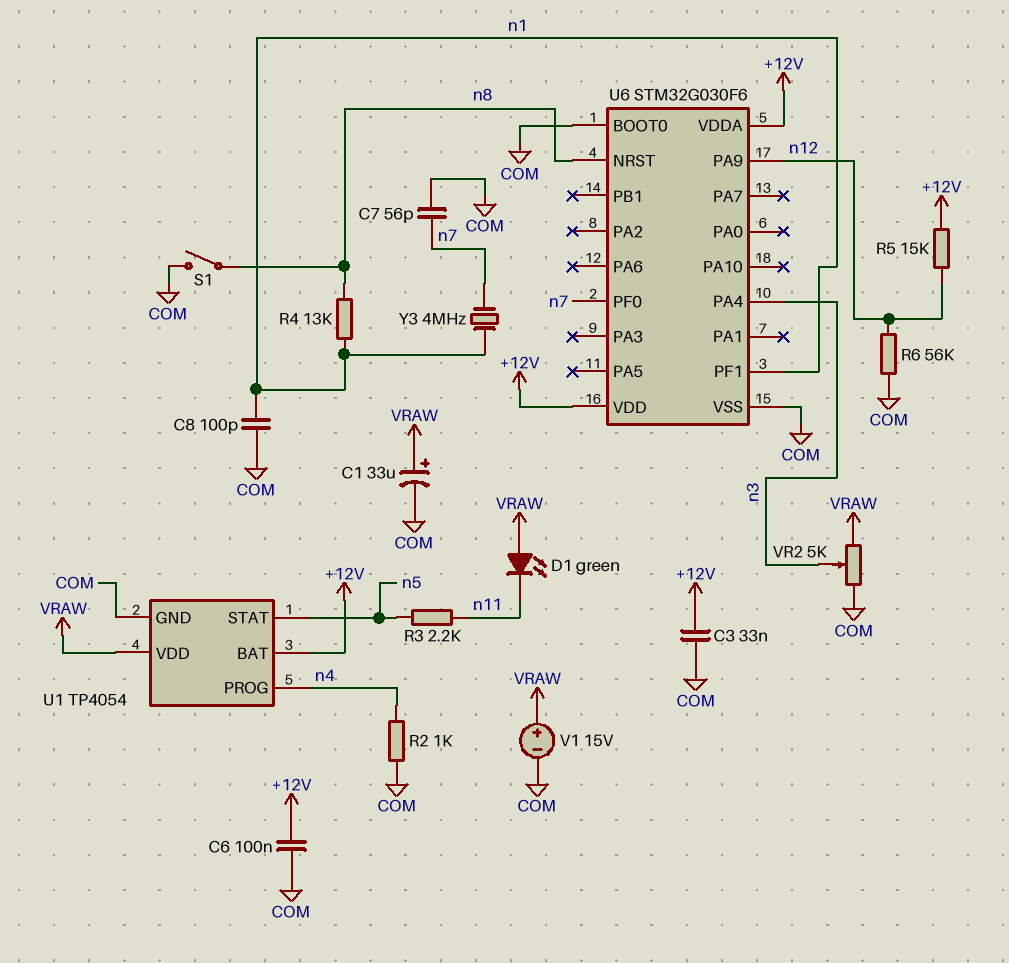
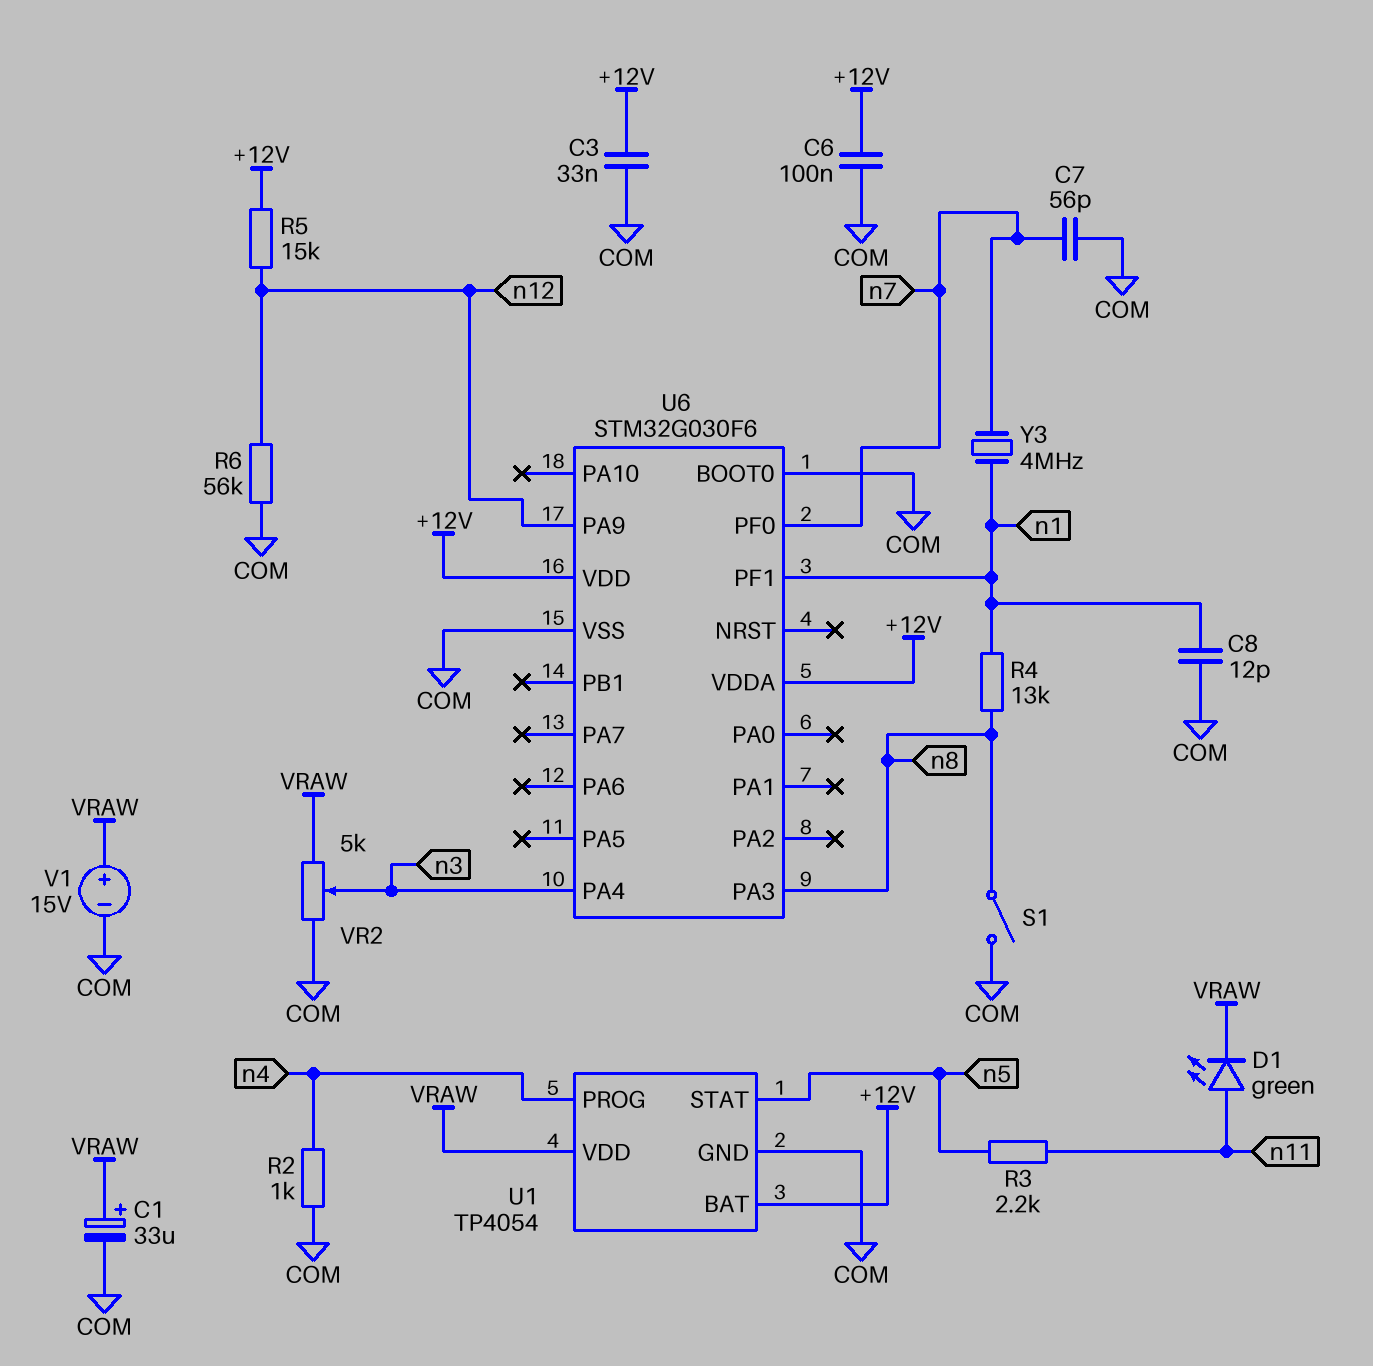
C8: 100pF (COM, n1) -> 12pF (COM, n1)
D1: LED green (A VRAW, K n11) -> LED green (A n11, K VRAW)
U6 pin NRST: n8 -> none
U6 pin PA3: none -> n8

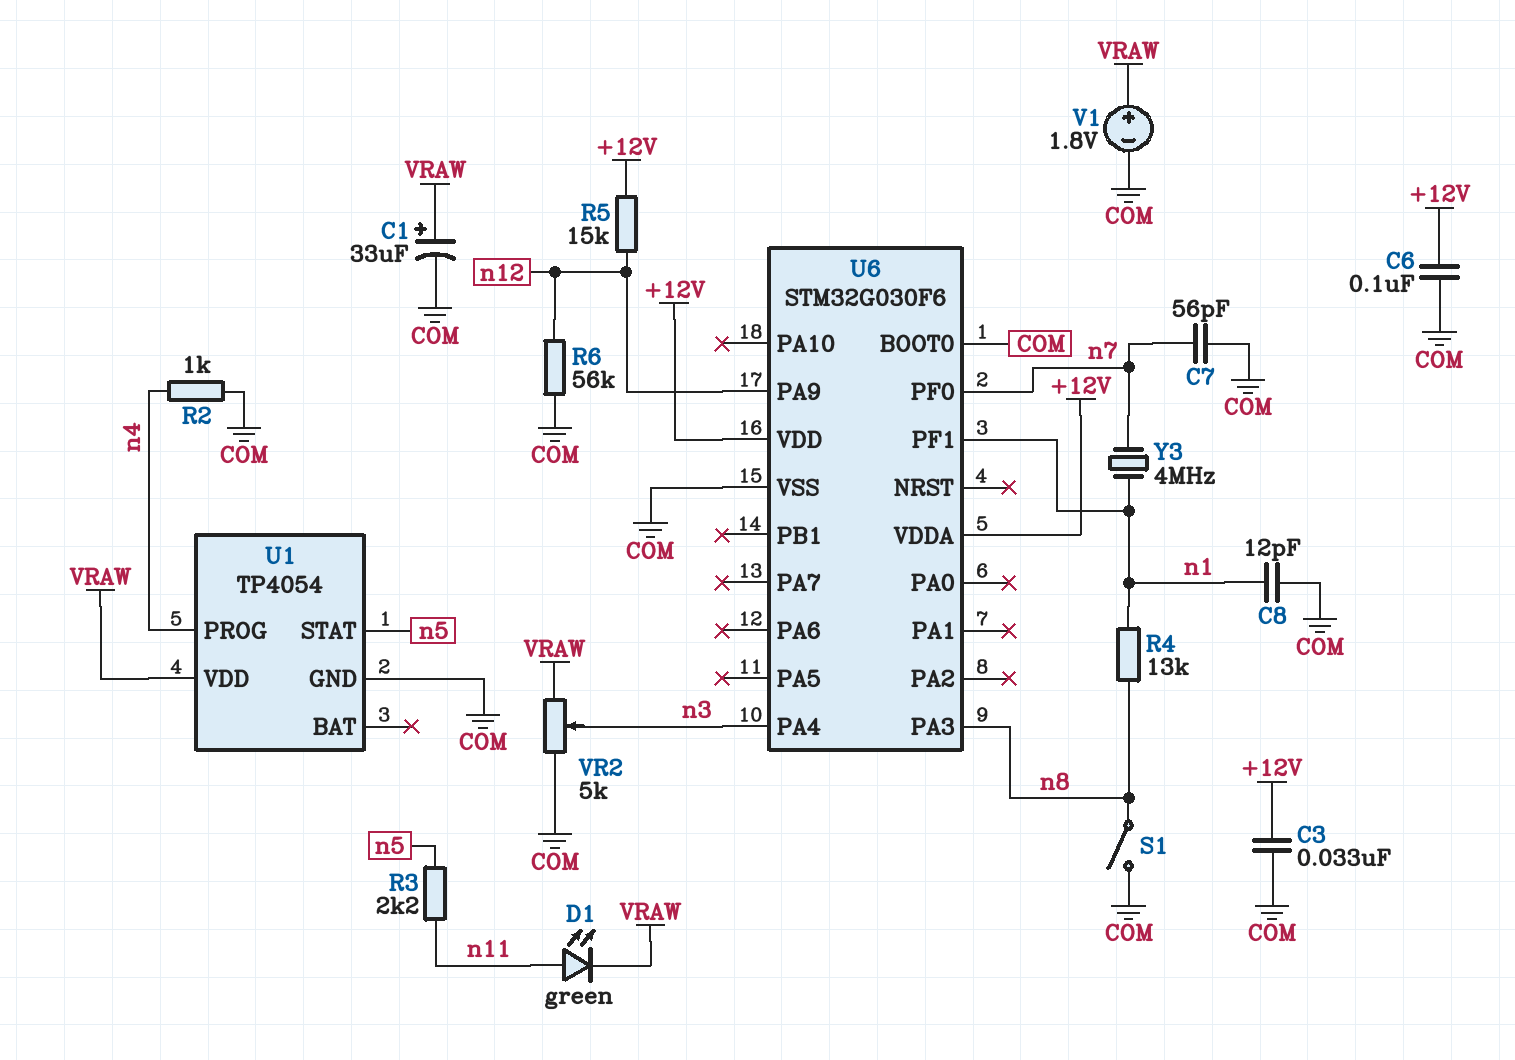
U1 pin BAT: +12V -> none
V1: 15V (plus VRAW, minus COM) -> 1.8V (plus VRAW, minus COM)

